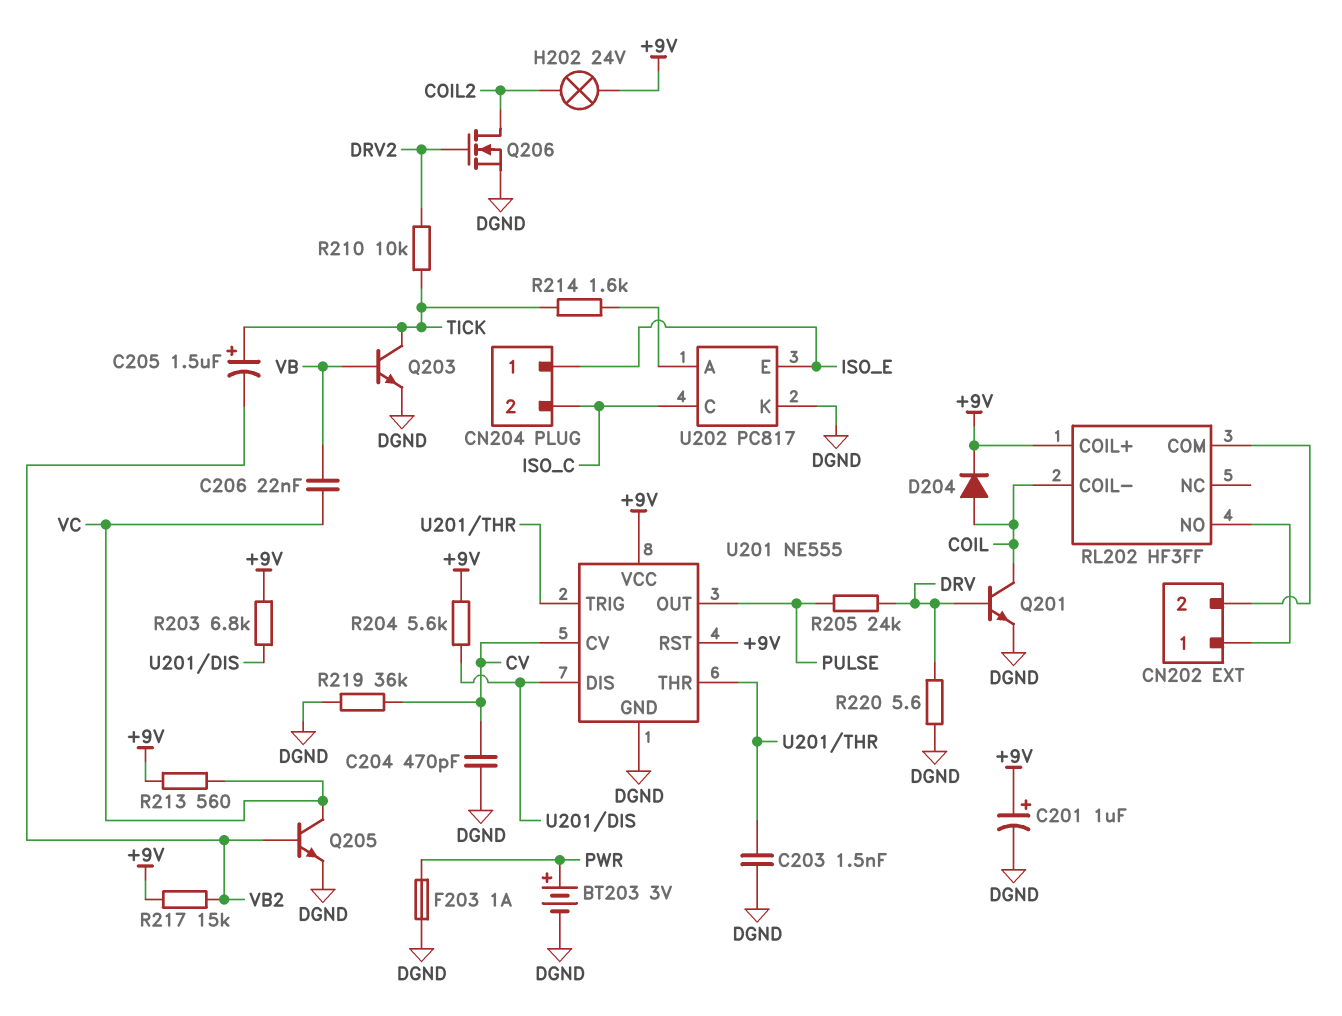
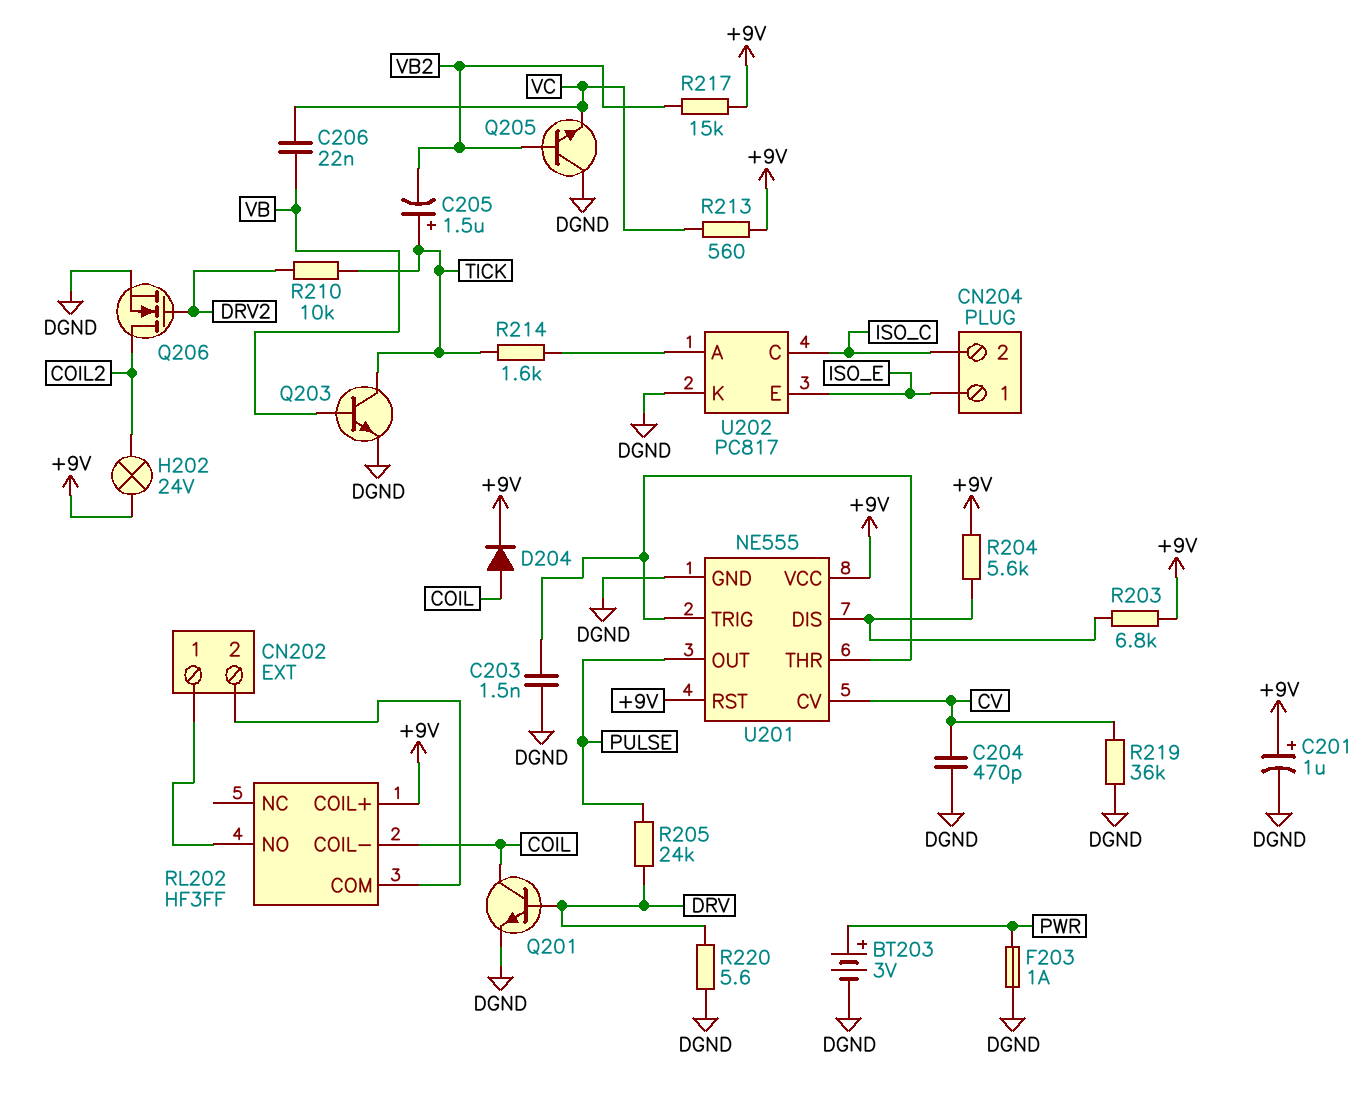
Q205: NPN (B VB2, C VC, E DGND) -> NPN (B VB2, C DGND, E VC)

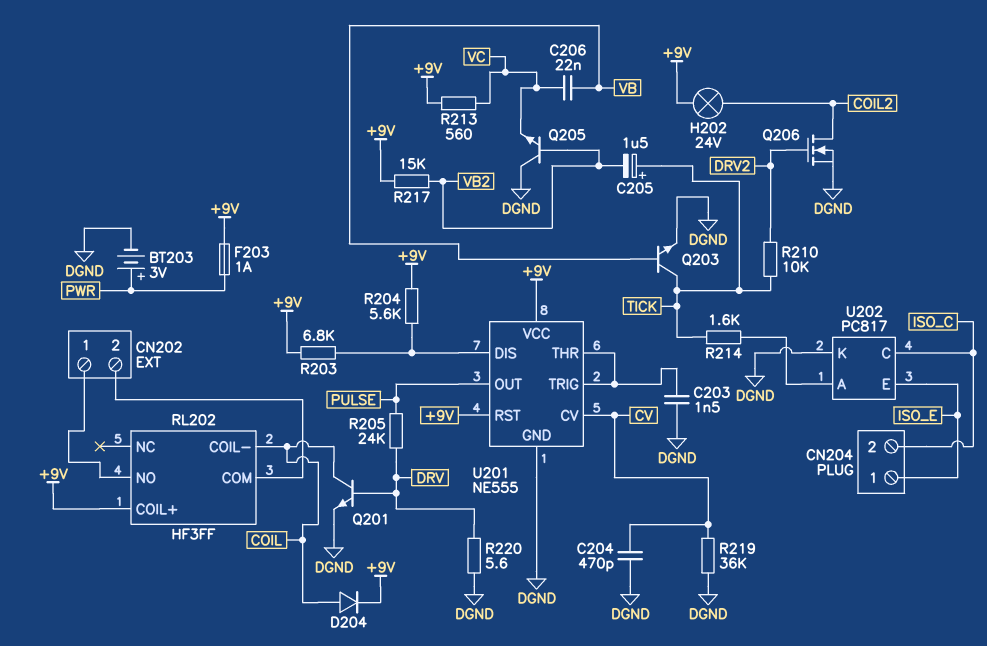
C201: 1uF (plus +9V, minus DGND) -> none
F203: 1A (DGND, PWR) -> 1A (+9V, PWR)

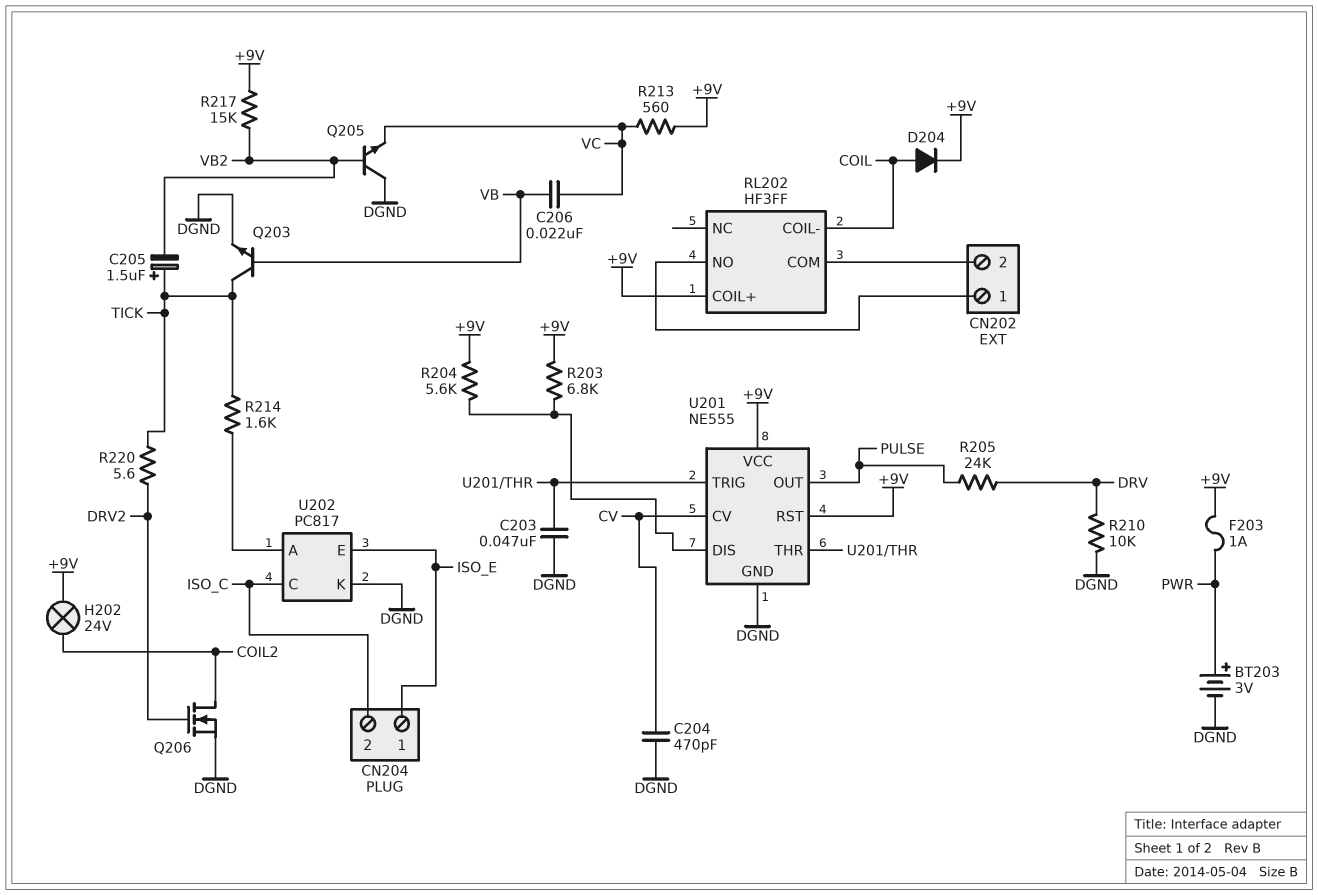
C203: 1.5nF (DGND, U201/THR) -> 47nF (DGND, U201/THR)
Q201: NPN (B DRV, C COIL, E DGND) -> none
R210: 10k (DRV2, TICK) -> 10k (DGND, DRV)
R219: 36k (CV, DGND) -> none
R220: 5.6 (DGND, DRV) -> 5.6 (DRV2, TICK)

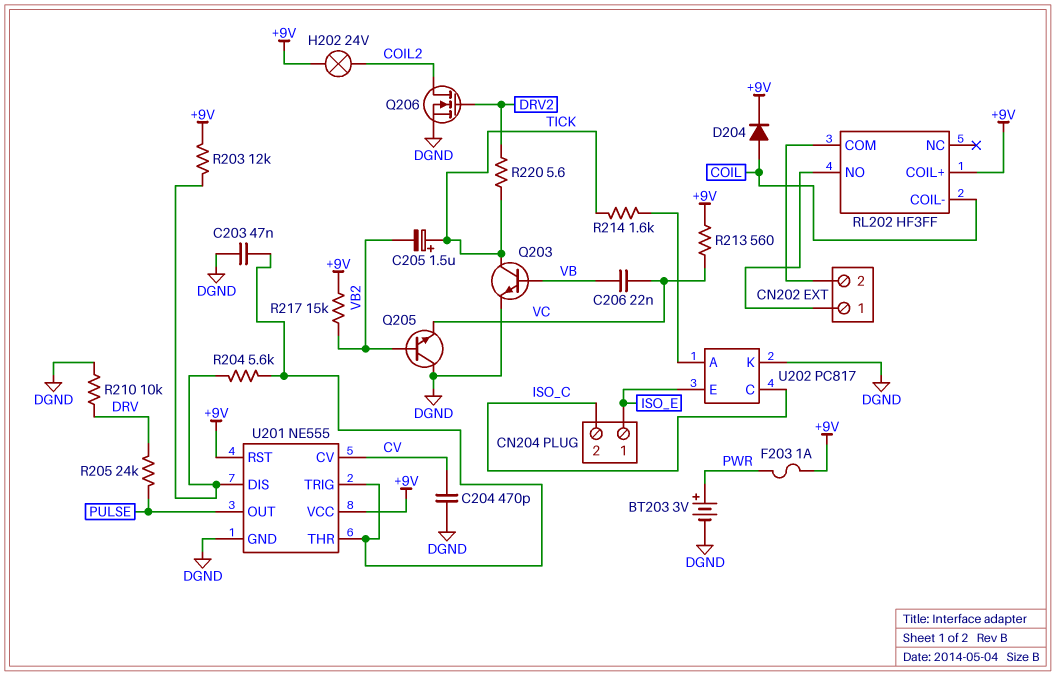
R203: 6.8k (+9V, U201/DIS) -> 12k (+9V, U201/DIS)
R204: 5.6k (+9V, U201/DIS) -> 5.6k (U201/DIS, U201/THR)

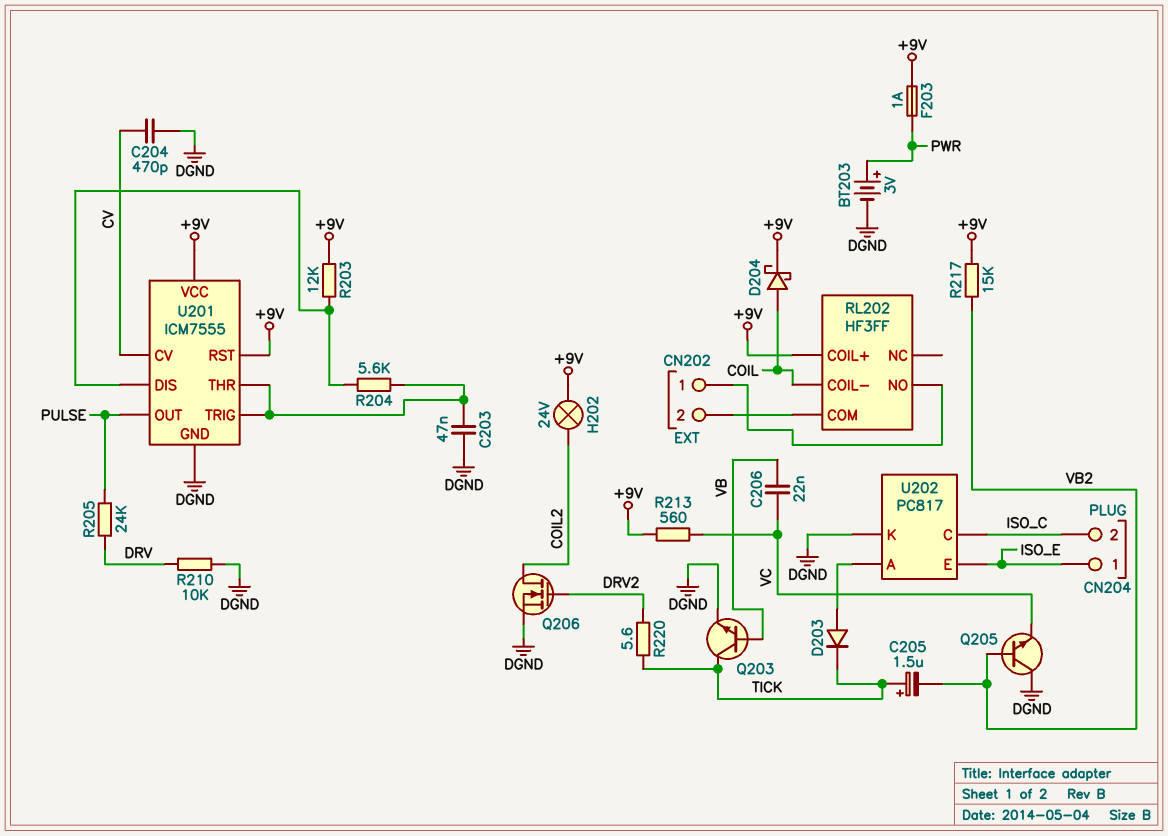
D203: none -> diode (A U202/A, K TICK)
D204: diode (A COIL, K +9V) -> schottky (A COIL, K +9V)
R214: 1.6k (TICK, U202/A) -> none
U201: NE555 -> ICM7555

